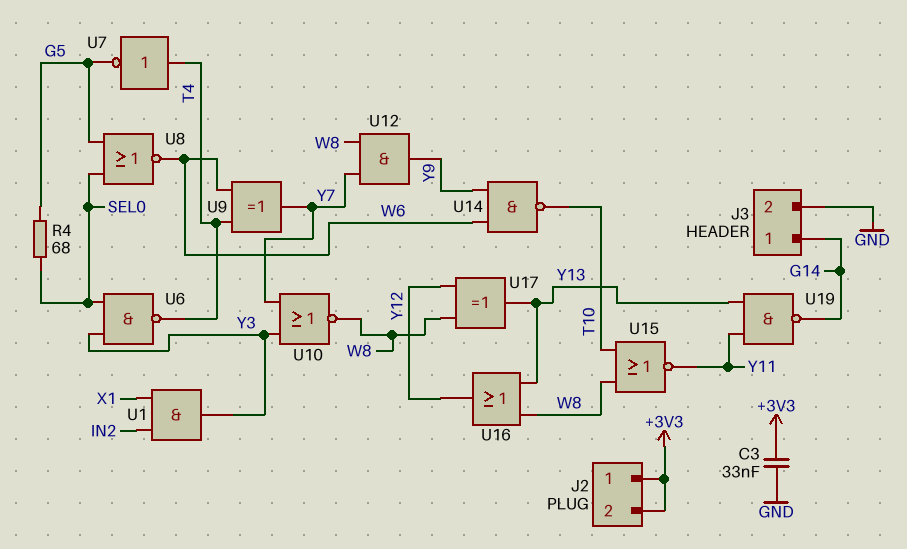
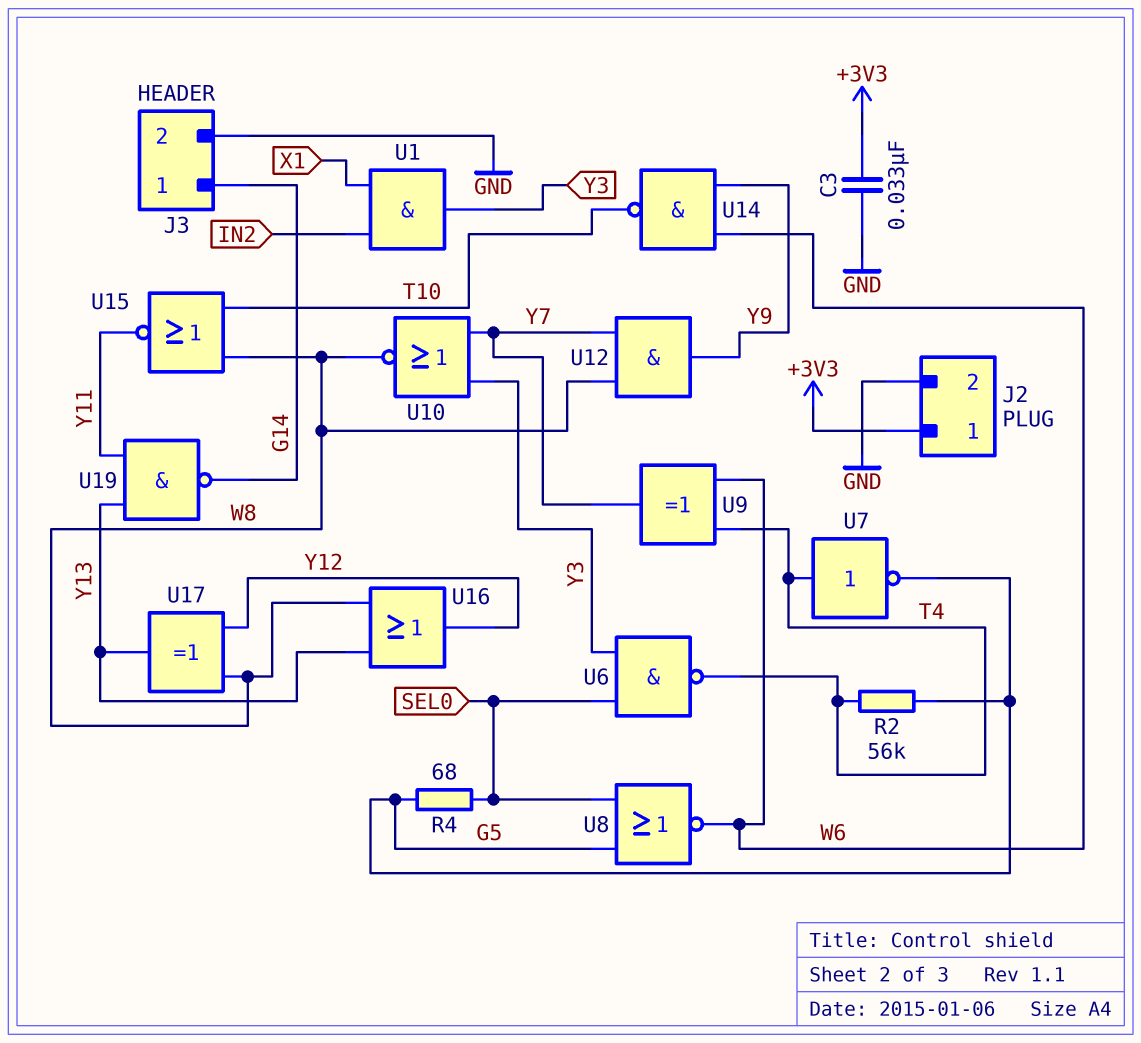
J2 pin 2: +3V3 -> GND
R2: none -> 56k (G5, T4)

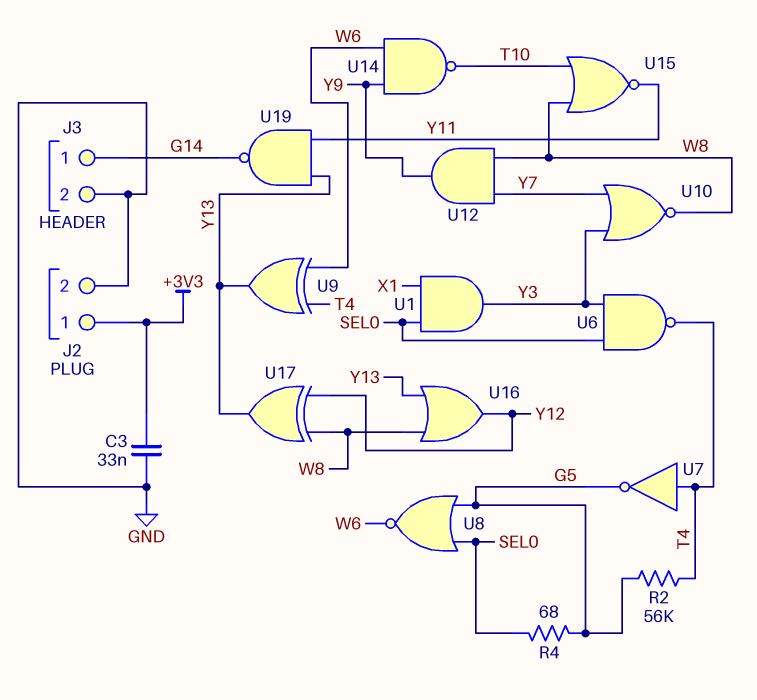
U1: AND (in IN2, in X1, out Y3) -> AND (in SEL0, in X1, out Y3)
U9: XOR (in T4, in W6, out Y7) -> XOR (in T4, in W6, out Y13)

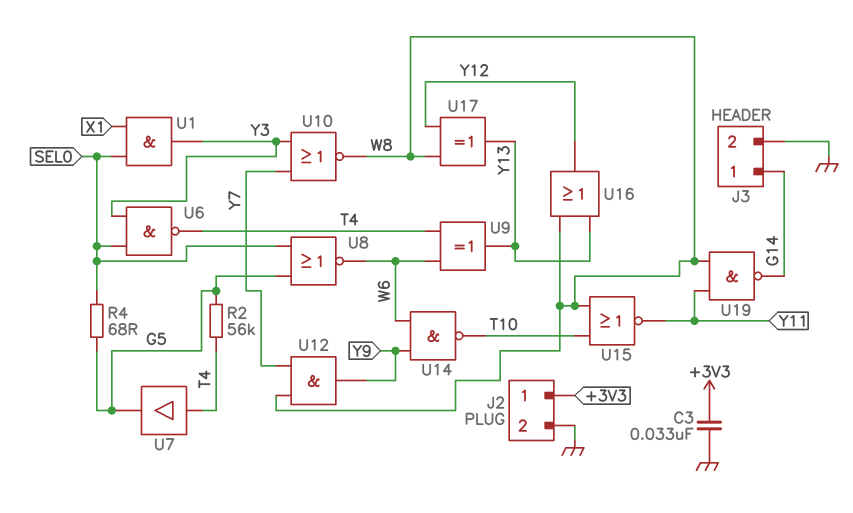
U7: NOT (in T4, out G5) -> buffer (in T4, out G5)
U19: NAND (in Y11, in Y13, out G14) -> NAND (in W8, in Y11, out G14)

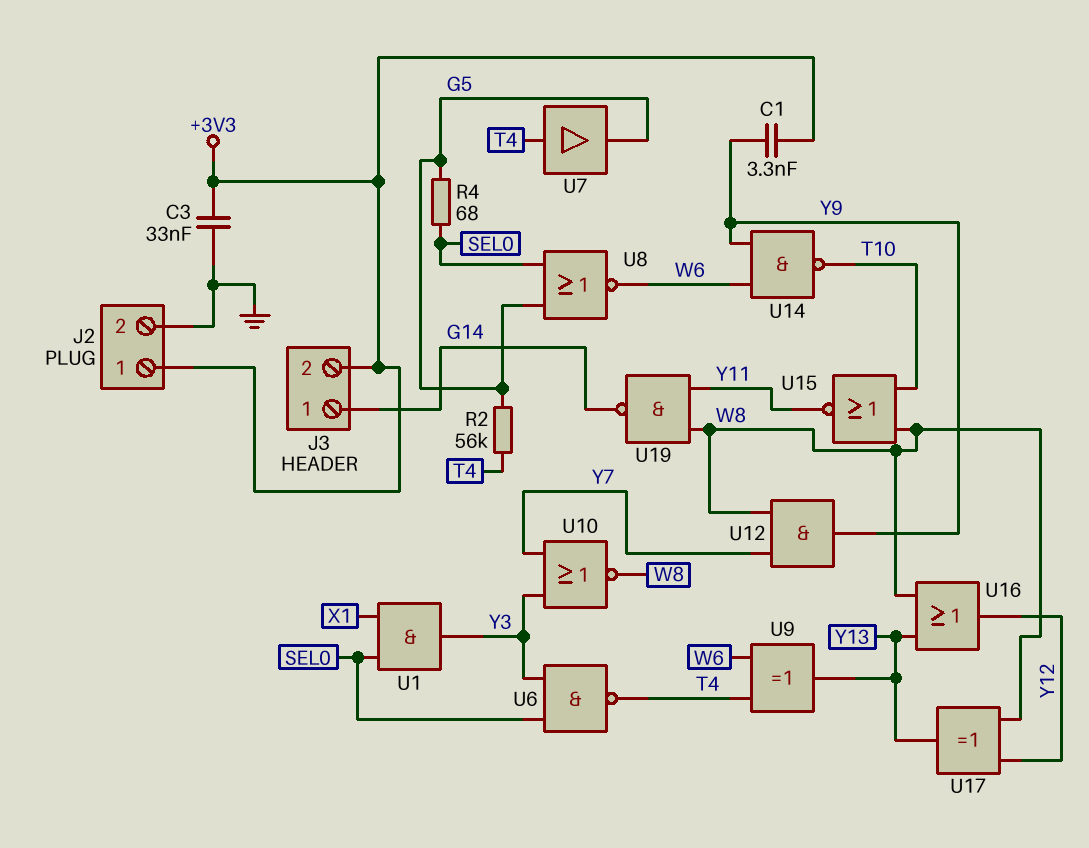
C1: none -> 3.3nF (+3V3, Y9)
J3 pin 2: GND -> +3V3

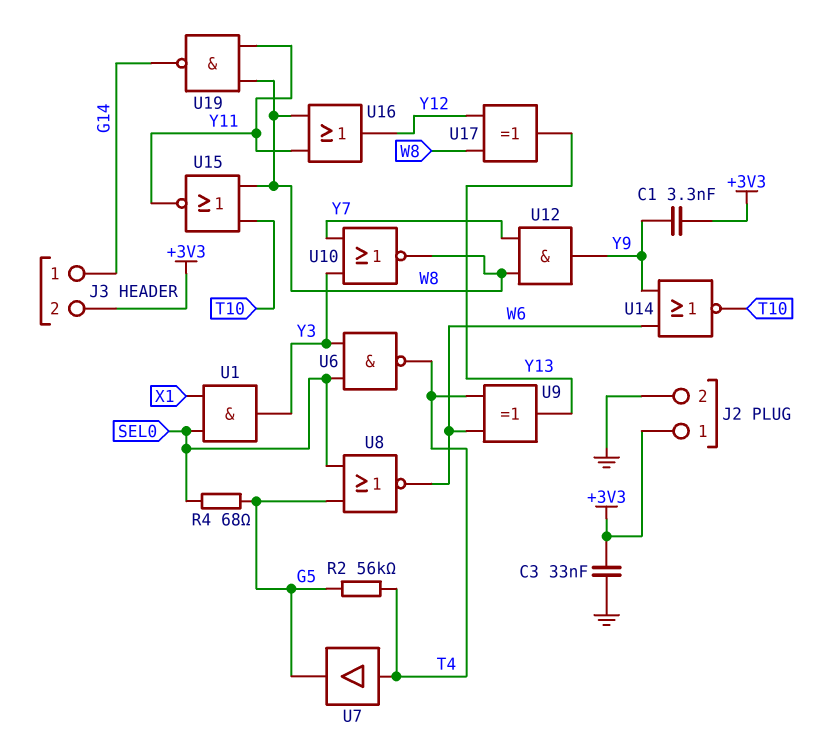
U14: NAND (in W6, in Y9, out T10) -> NOR (in W6, in Y9, out T10)
U16: OR (in W8, in Y13, out Y12) -> OR (in W8, in Y11, out Y12)

